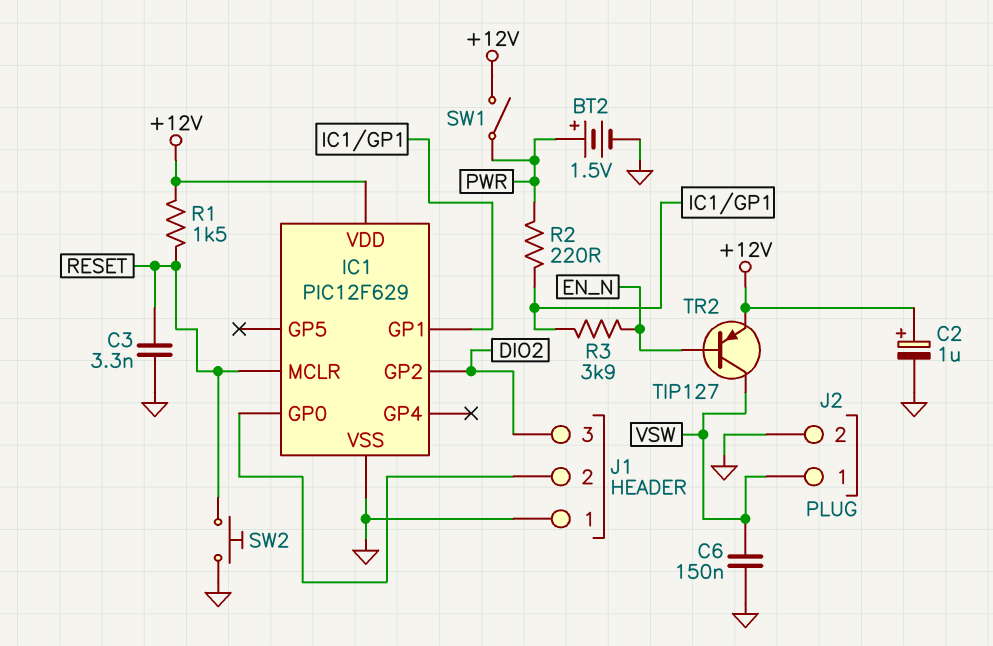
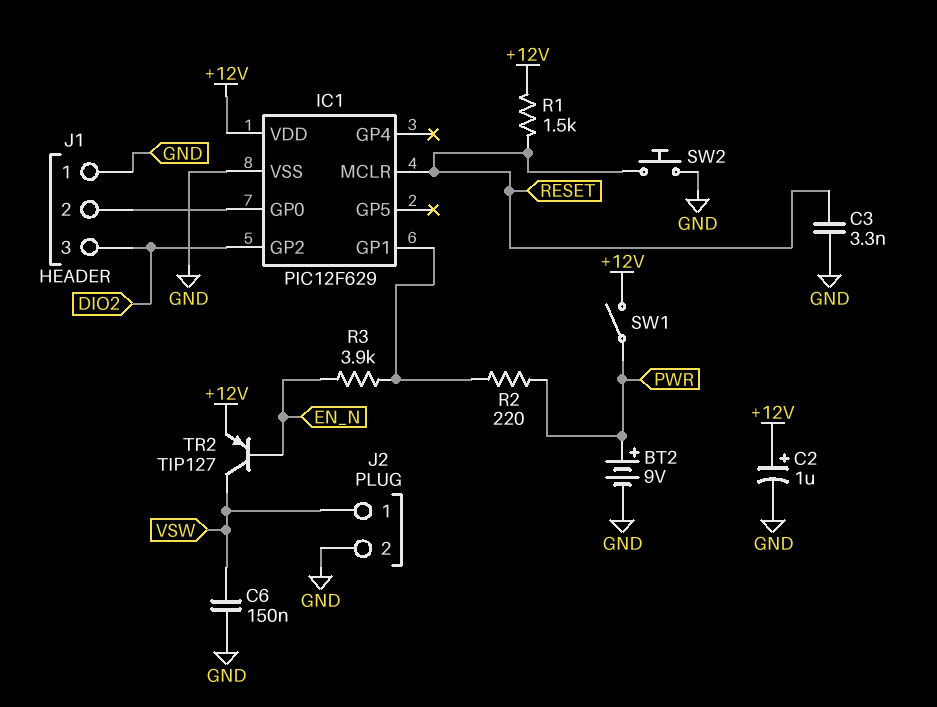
BT2: 1.5V (plus PWR, minus GND) -> 9V (plus PWR, minus GND)

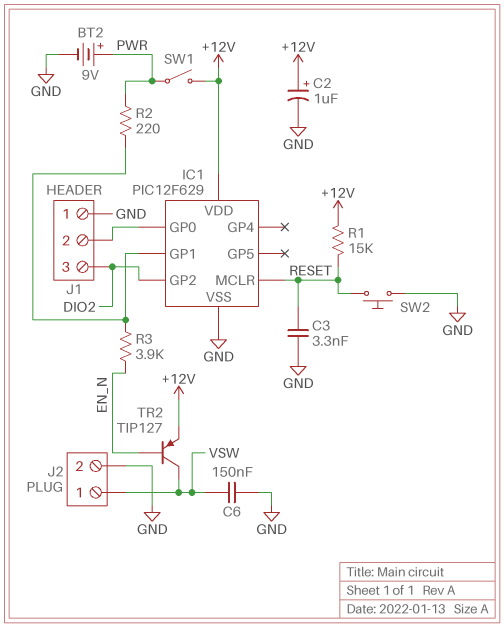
R1: 1.5k (+12V, RESET) -> 15k (+12V, RESET)

